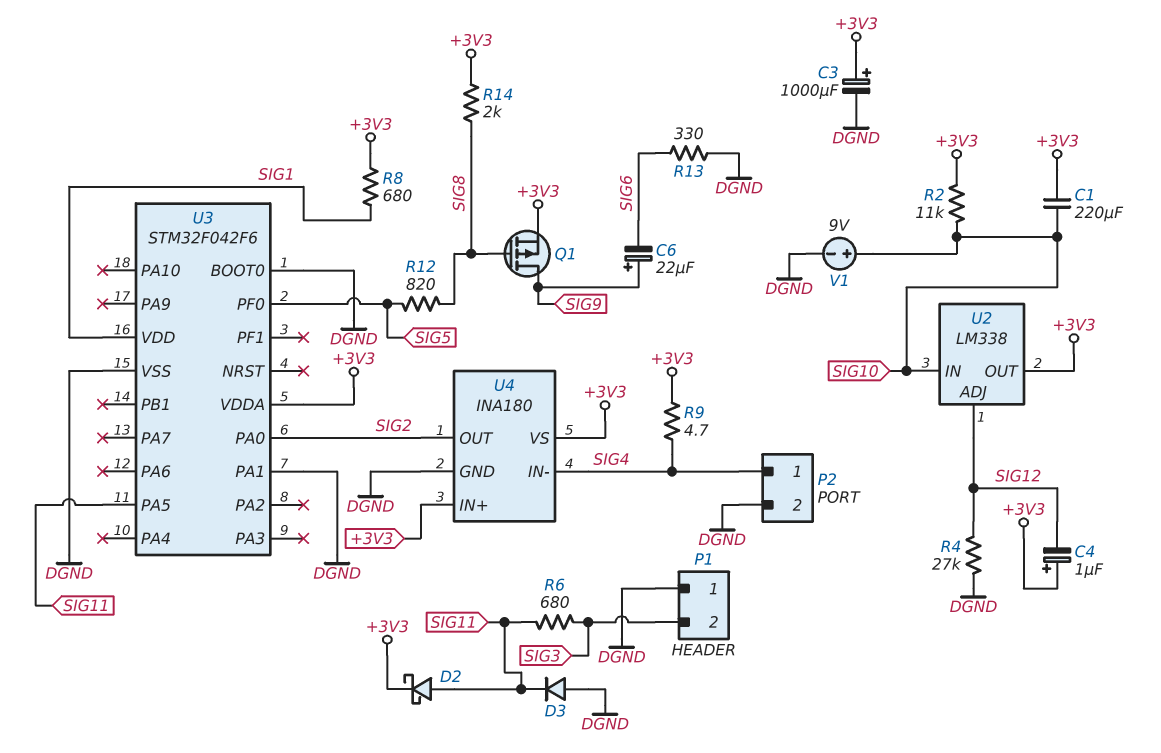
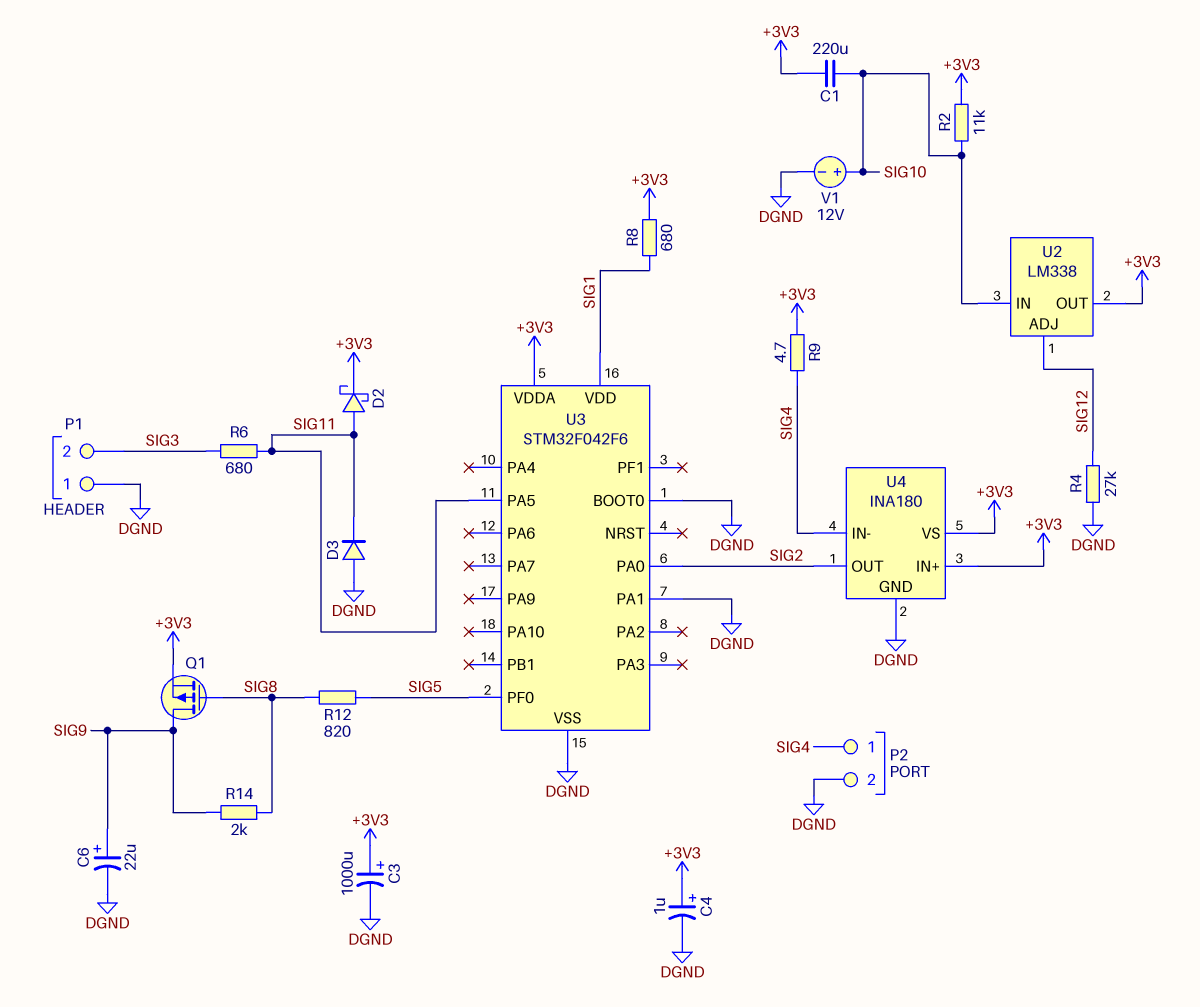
C4: 1uF (plus +3V3, minus SIG12) -> 1uF (plus +3V3, minus DGND)
C6: 22uF (plus SIG9, minus SIG6) -> 22uF (plus SIG9, minus DGND)
R13: 330 (DGND, SIG6) -> none
R14: 2k (+3V3, SIG8) -> 2k (SIG8, SIG9)
V1: 9V (plus SIG10, minus DGND) -> 12V (plus SIG10, minus DGND)

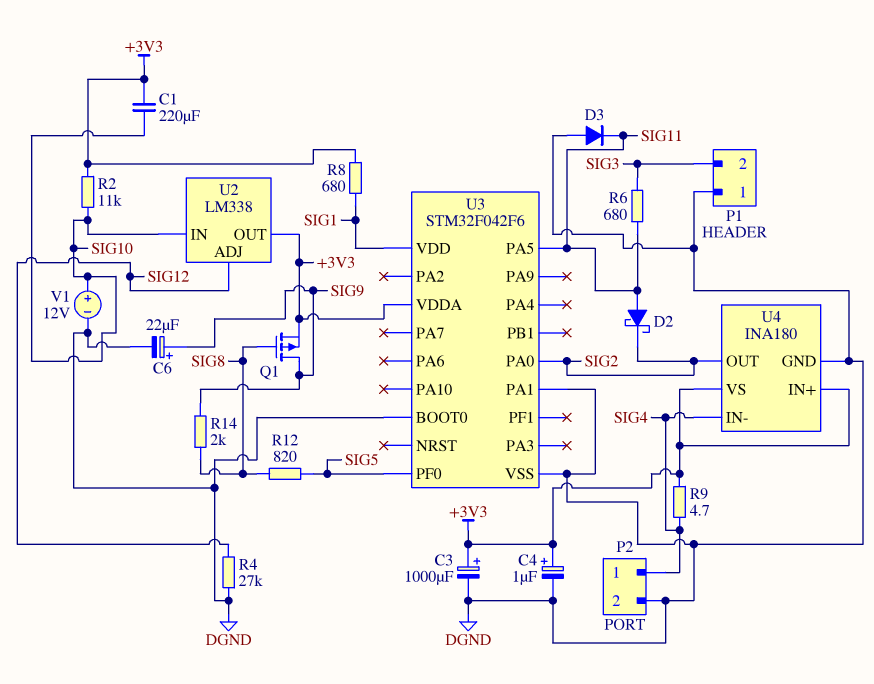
D2: schottky (A SIG11, K +3V3) -> schottky (A SIG11, K SIG2)

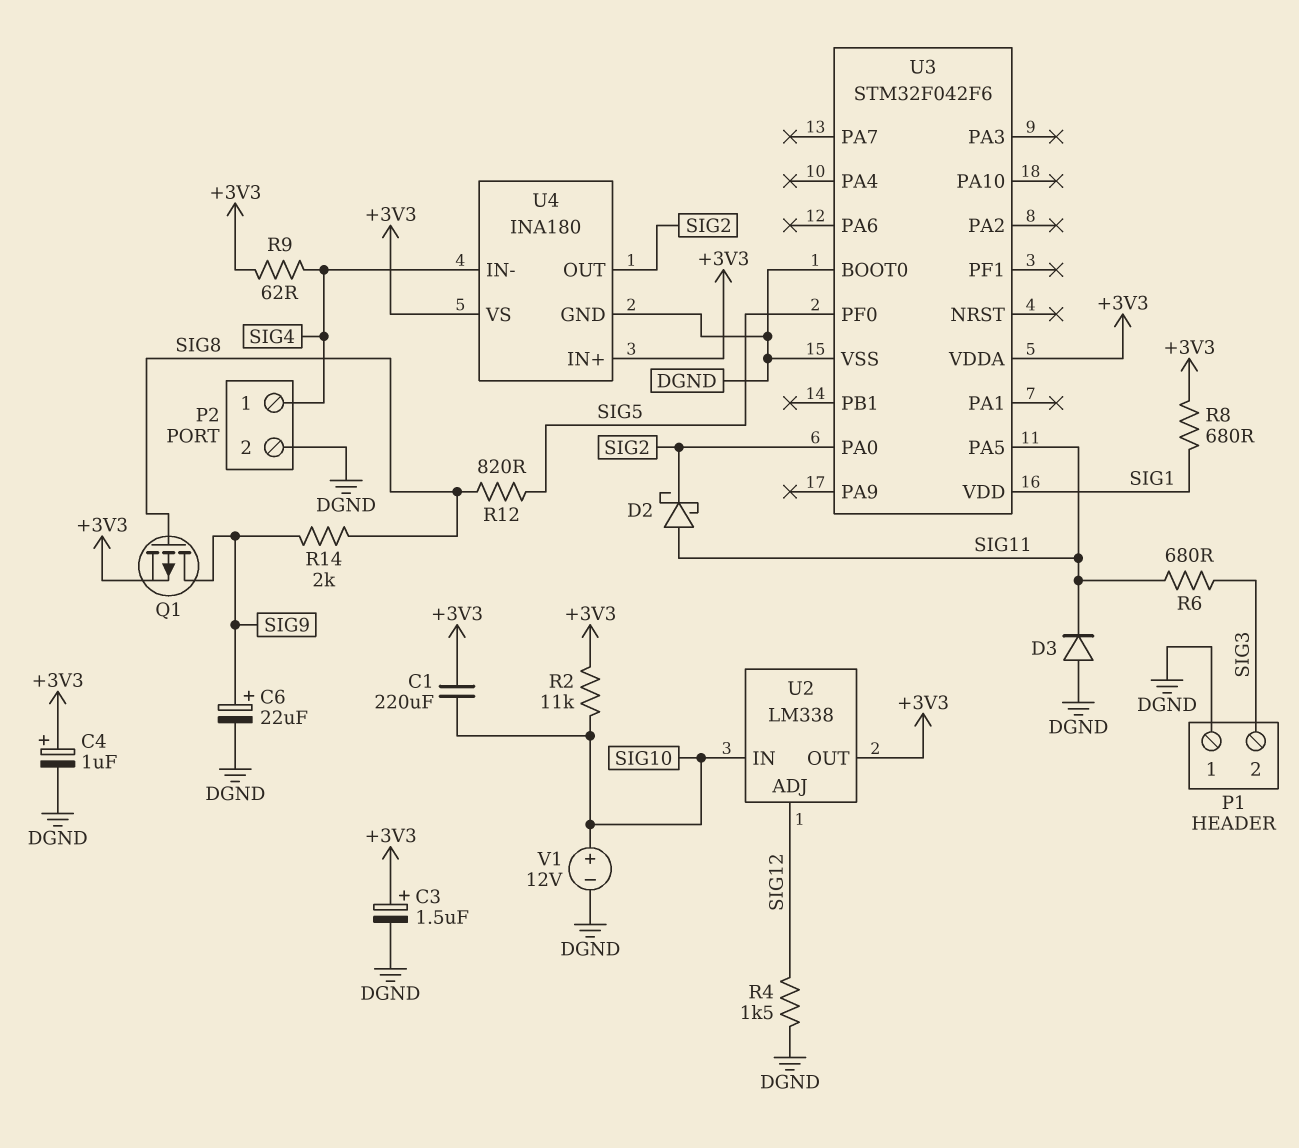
C3: 1000uF (plus +3V3, minus DGND) -> 1.5uF (plus +3V3, minus DGND)
R4: 27k (DGND, SIG12) -> 1.5k (DGND, SIG12)
R9: 4.7 (+3V3, SIG4) -> 62 (+3V3, SIG4)
U3 pin PA1: DGND -> none

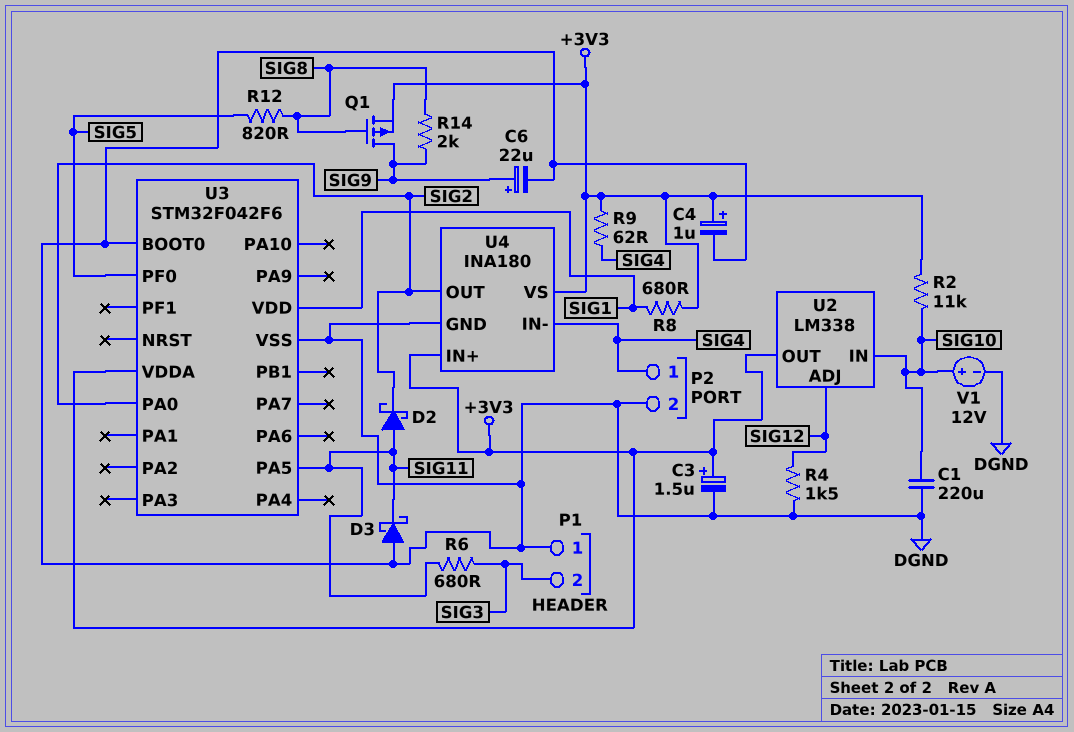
C1: 220uF (+3V3, SIG10) -> 220uF (DGND, SIG10)
D3: diode (A DGND, K SIG11) -> schottky (A DGND, K SIG11)

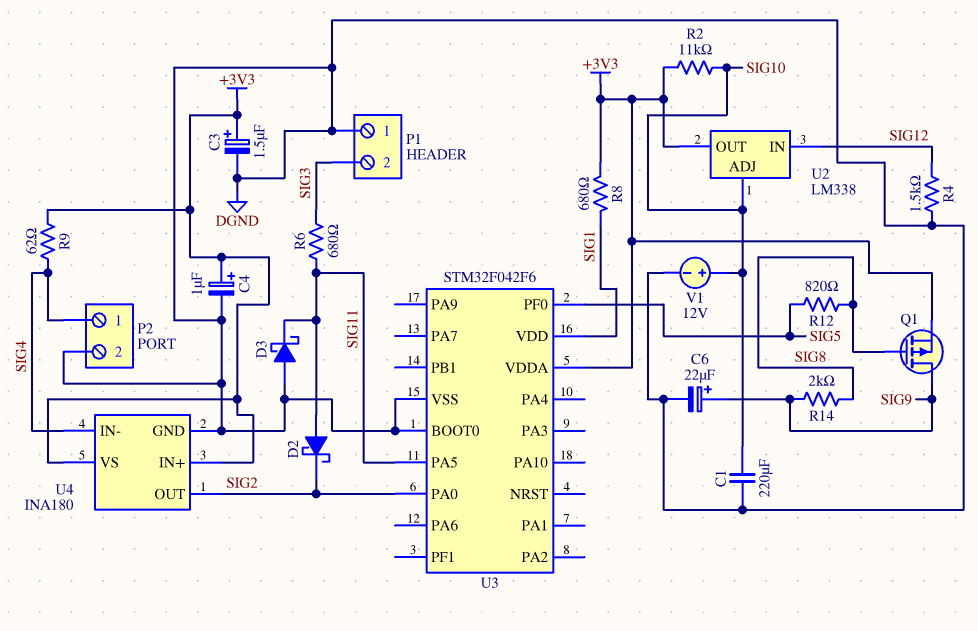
U2 pin ADJ: SIG12 -> SIG10
U2 pin IN: SIG10 -> SIG12

